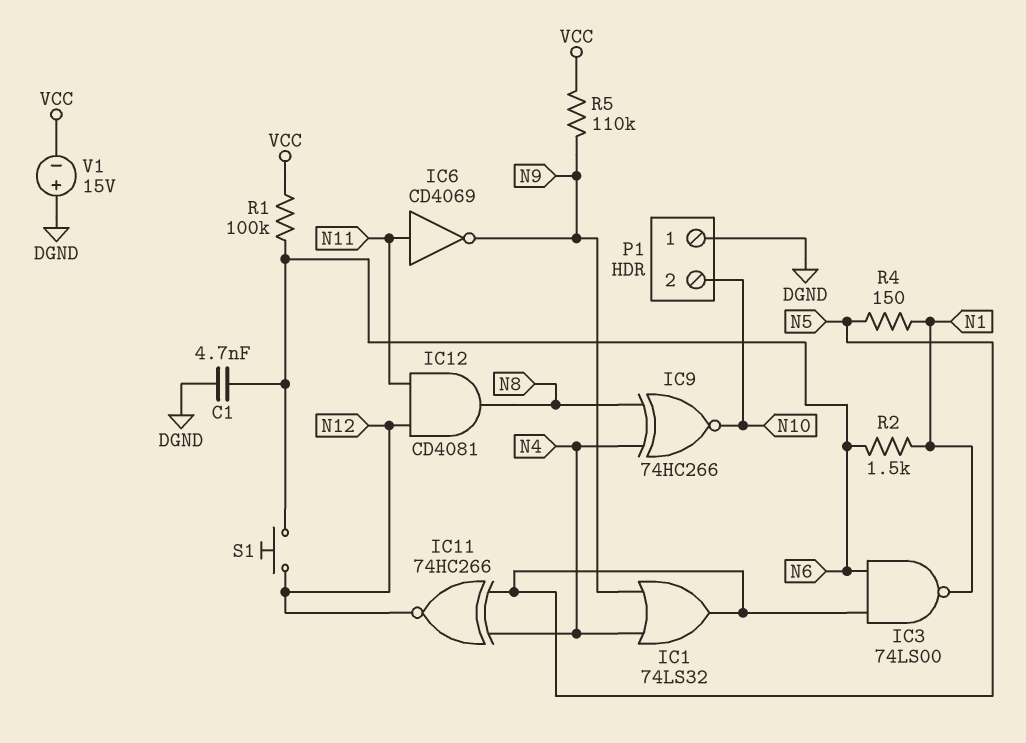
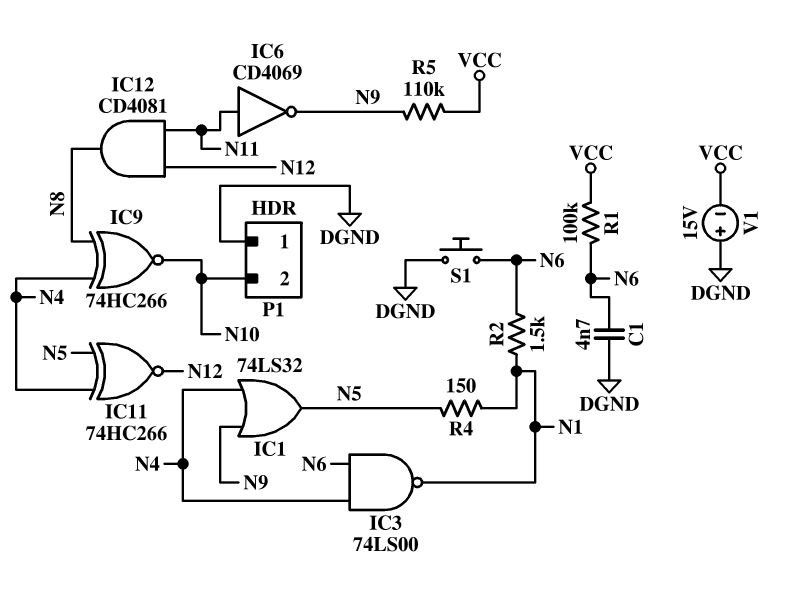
IC3: NAND 74LS00 (in N5, in N6, out N1) -> NAND 74LS00 (in N4, in N6, out N1)
S1: button (N6, N12) -> button (DGND, N6)

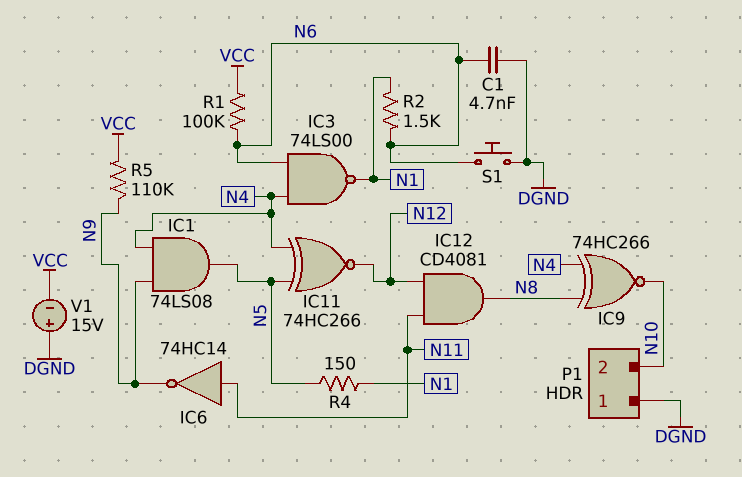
IC1: OR 74LS32 (in N4, in N9, out N5) -> AND 74LS08 (in N4, in N9, out N5)
IC6: NOT CD4069 (in N11, out N9) -> NOT 74HC14 (in N11, out N9)

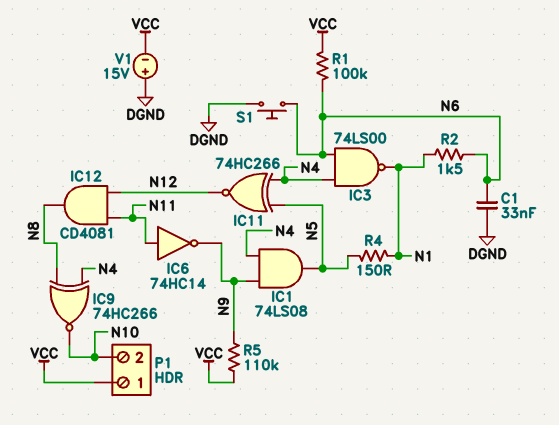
C1: 4.7nF (DGND, N6) -> 33nF (DGND, N6)
P1 pin 1: DGND -> VCC

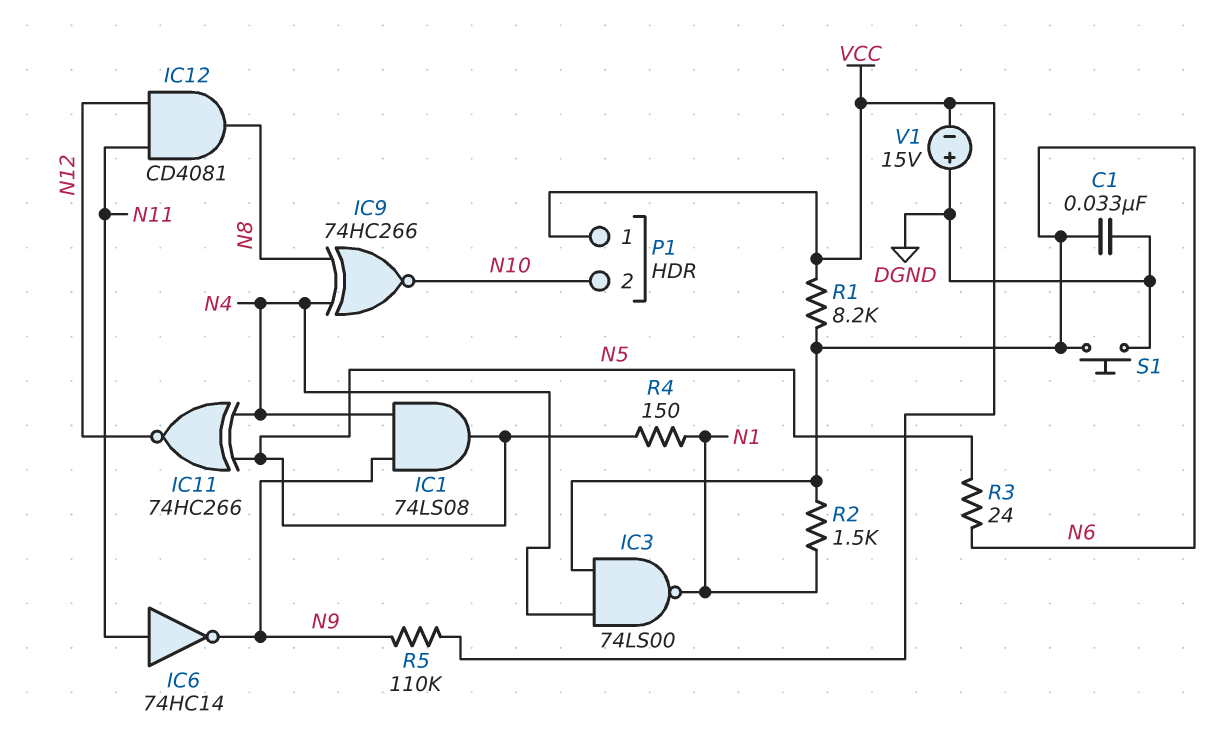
R1: 100k (N6, VCC) -> 8.2k (N6, VCC)
R3: none -> 24 (N5, N6)

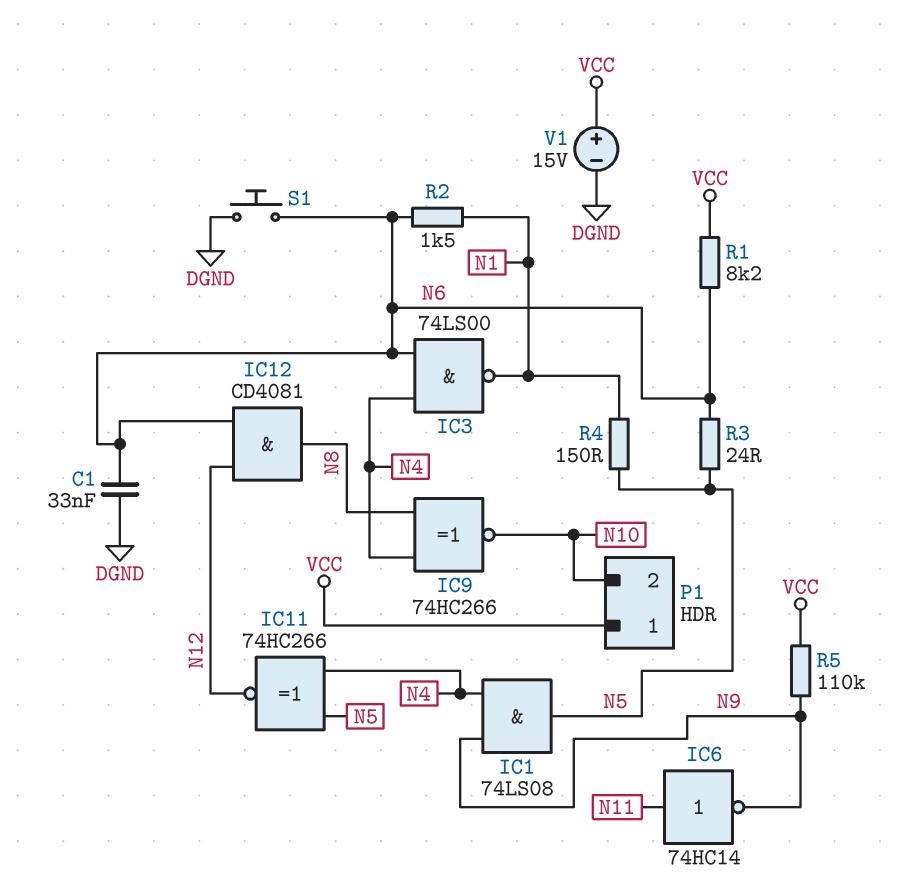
IC12: AND CD4081 (in N11, in N12, out N8) -> AND CD4081 (in N6, in N12, out N8)
V1: 15V (plus DGND, minus VCC) -> 15V (plus VCC, minus DGND)

